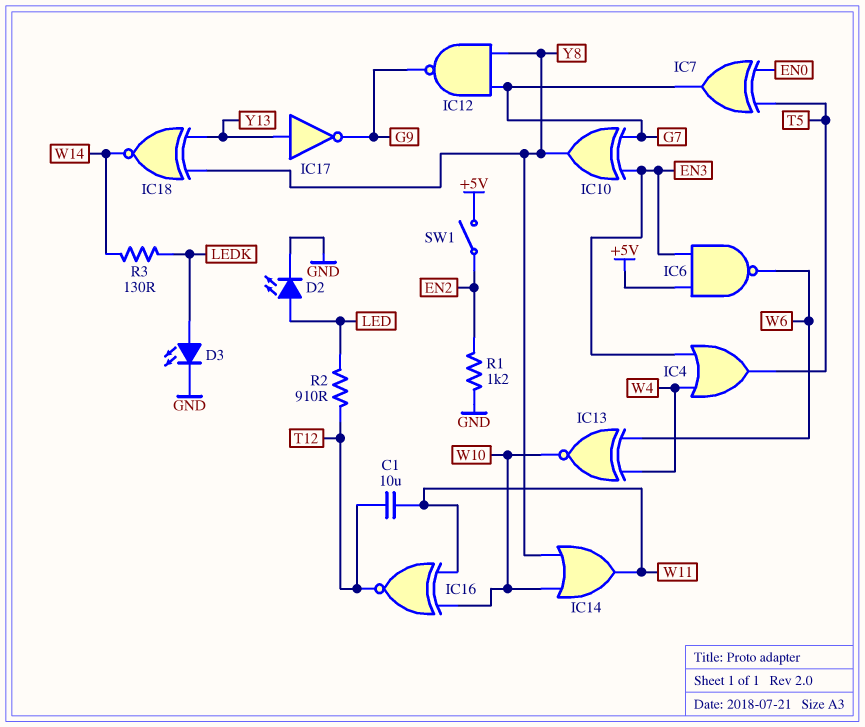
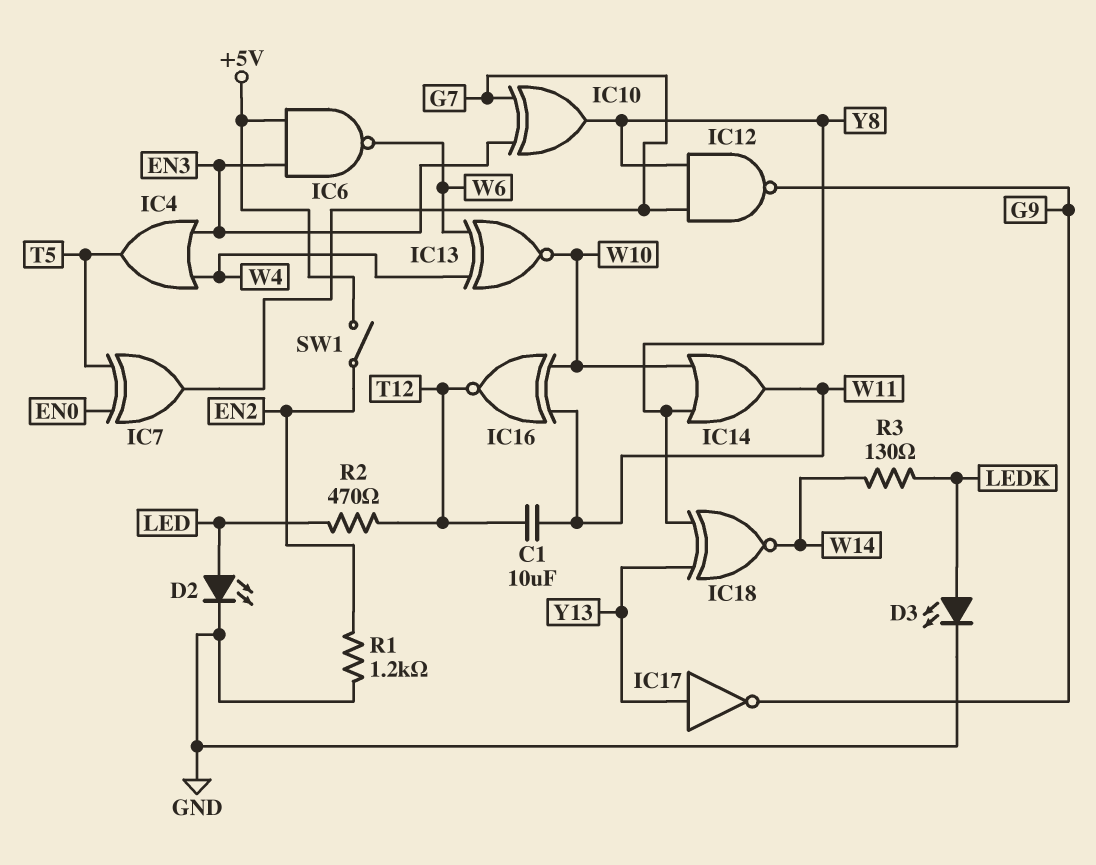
R2: 910 (LED, T12) -> 470 (LED, T12)

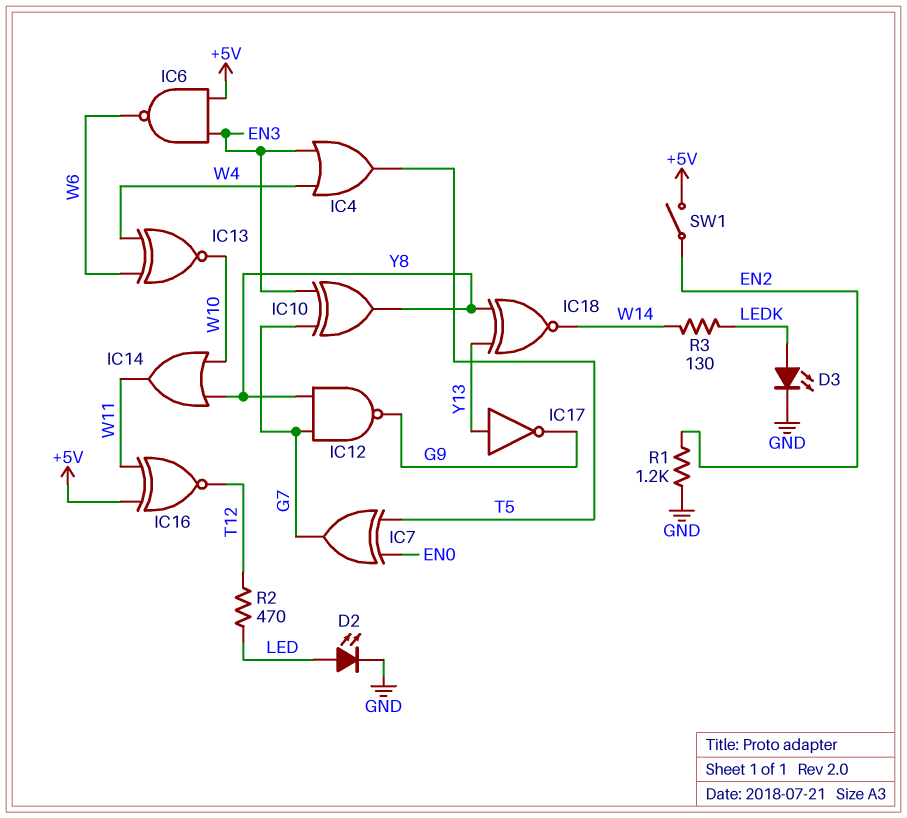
C1: 10uF (T12, W11) -> none
IC16: XNOR (in W10, in W11, out T12) -> XNOR (in +5V, in W11, out T12)

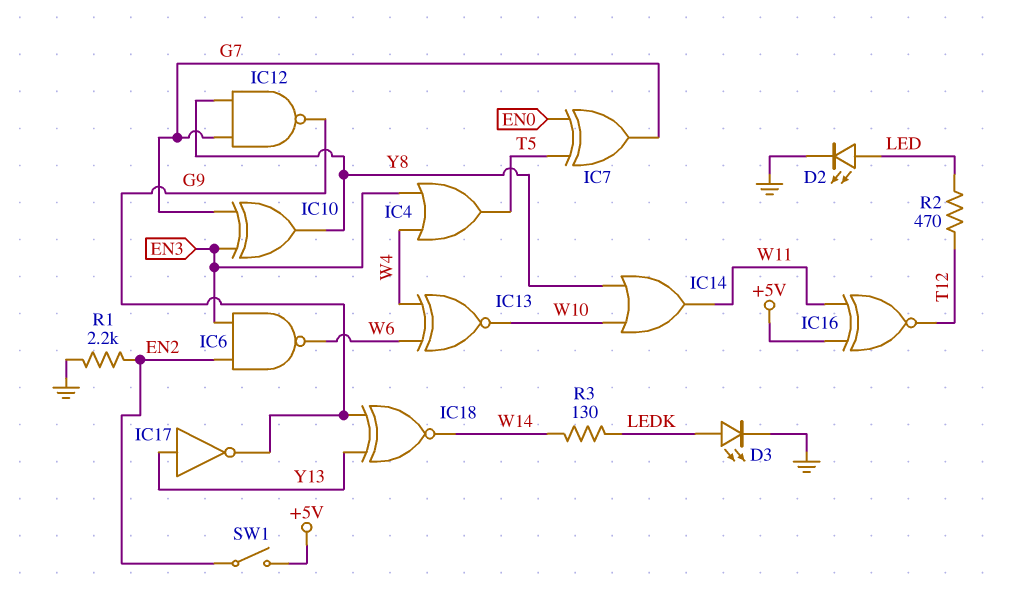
IC6: NAND (in +5V, in EN3, out W6) -> NAND (in EN2, in EN3, out W6)
IC18: XNOR (in Y8, in Y13, out W14) -> XNOR (in G9, in Y13, out W14)
R1: 1.2k (EN2, GND) -> 2.2k (EN2, GND)

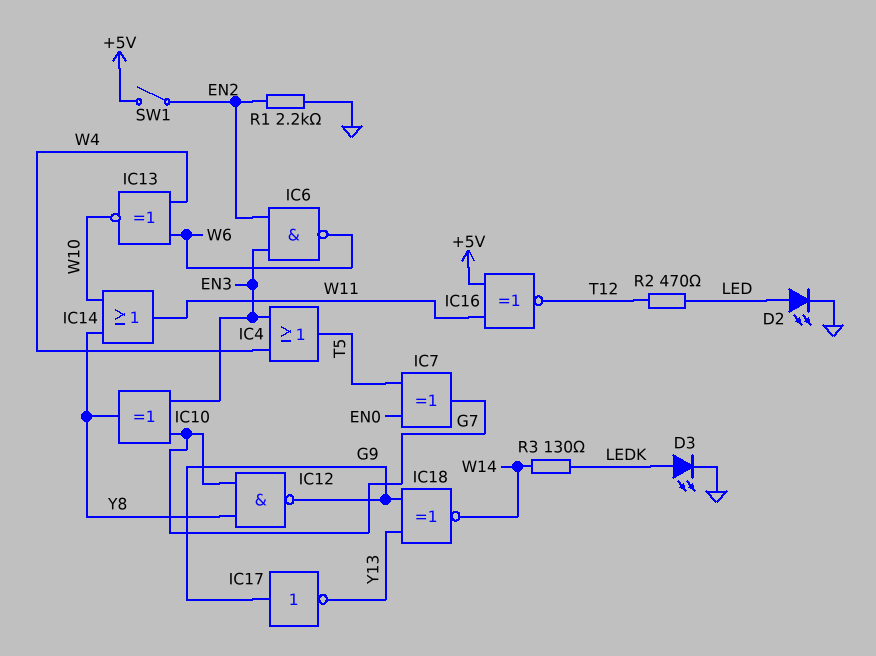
IC17: NOT (in Y13, out G9) -> NOT (in G9, out Y13)

